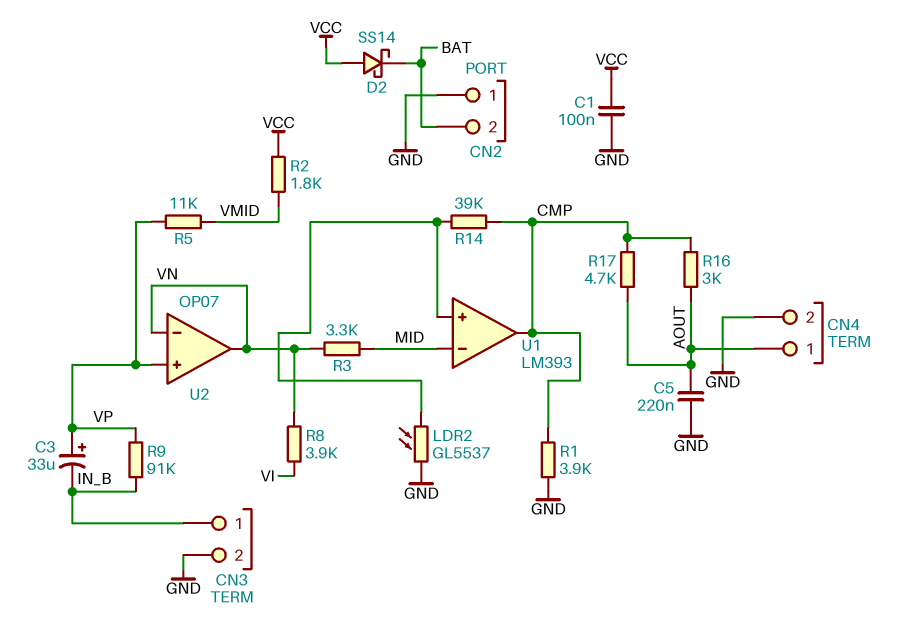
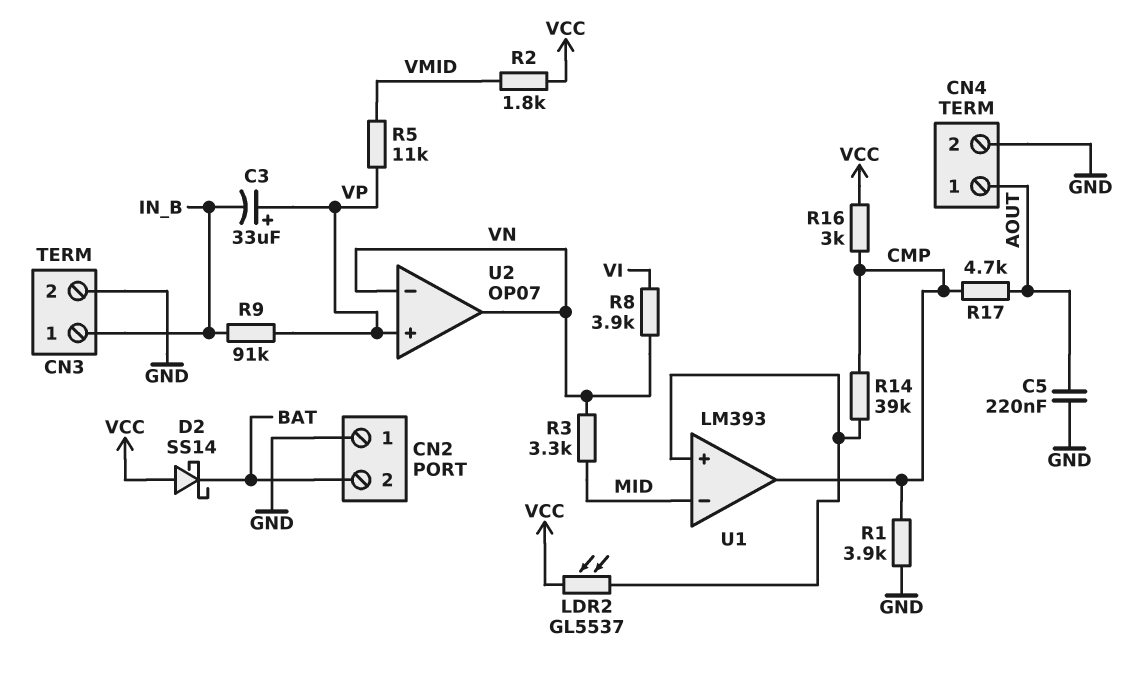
C1: 100nF (GND, VCC) -> none
LDR2: GL5537 (GND, U1/in+) -> GL5537 (U1/in+, VCC)
R16: 3k (AOUT, CMP) -> 3k (CMP, VCC)

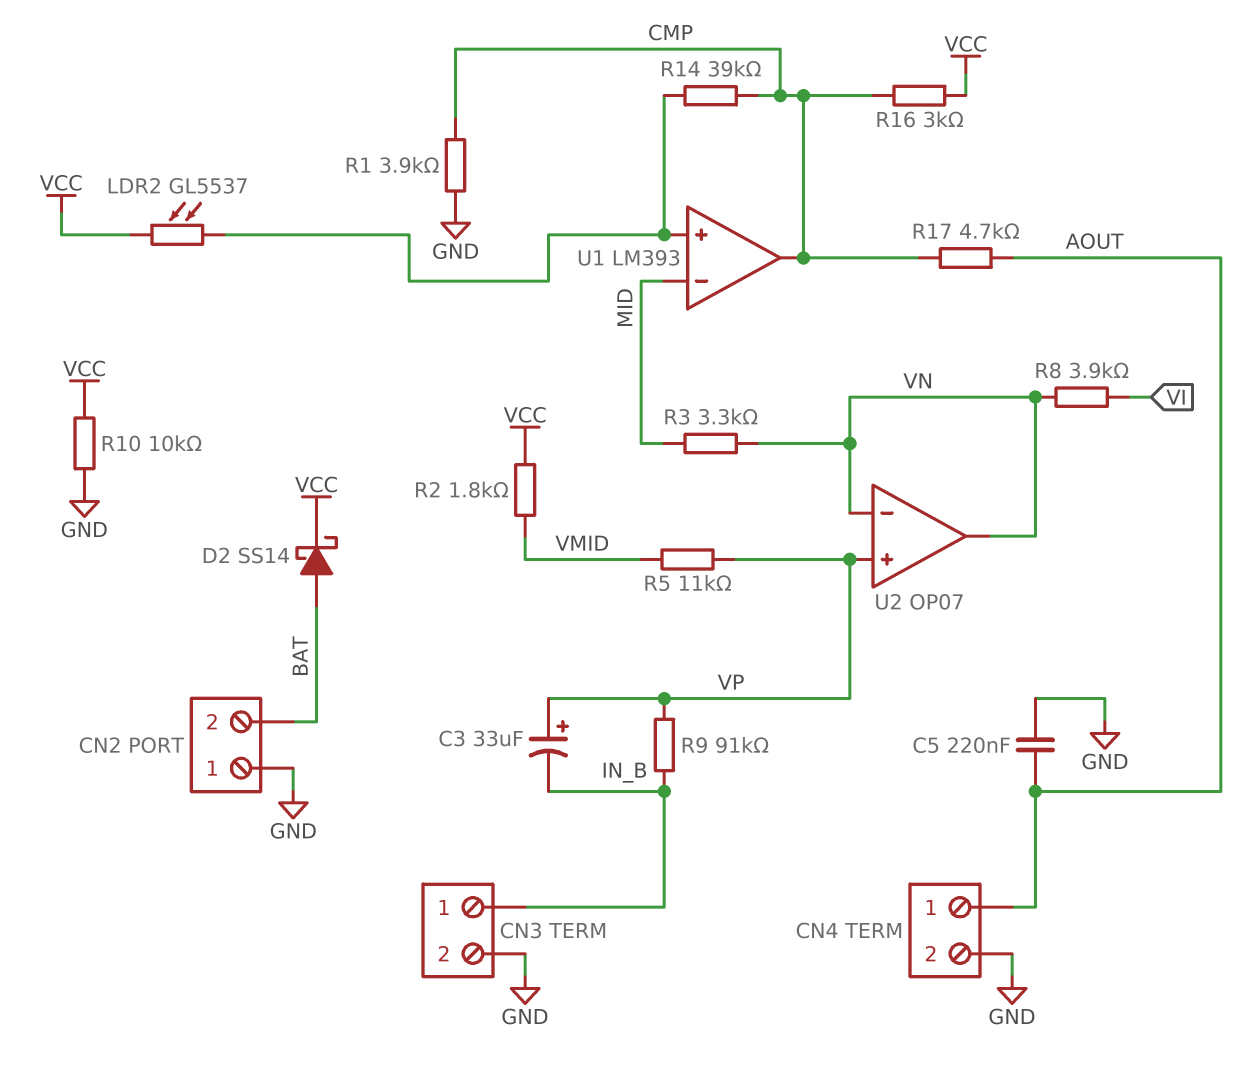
D2: schottky SS14 (A VCC, K BAT) -> schottky SS14 (A BAT, K VCC)
R10: none -> 10k (GND, VCC)

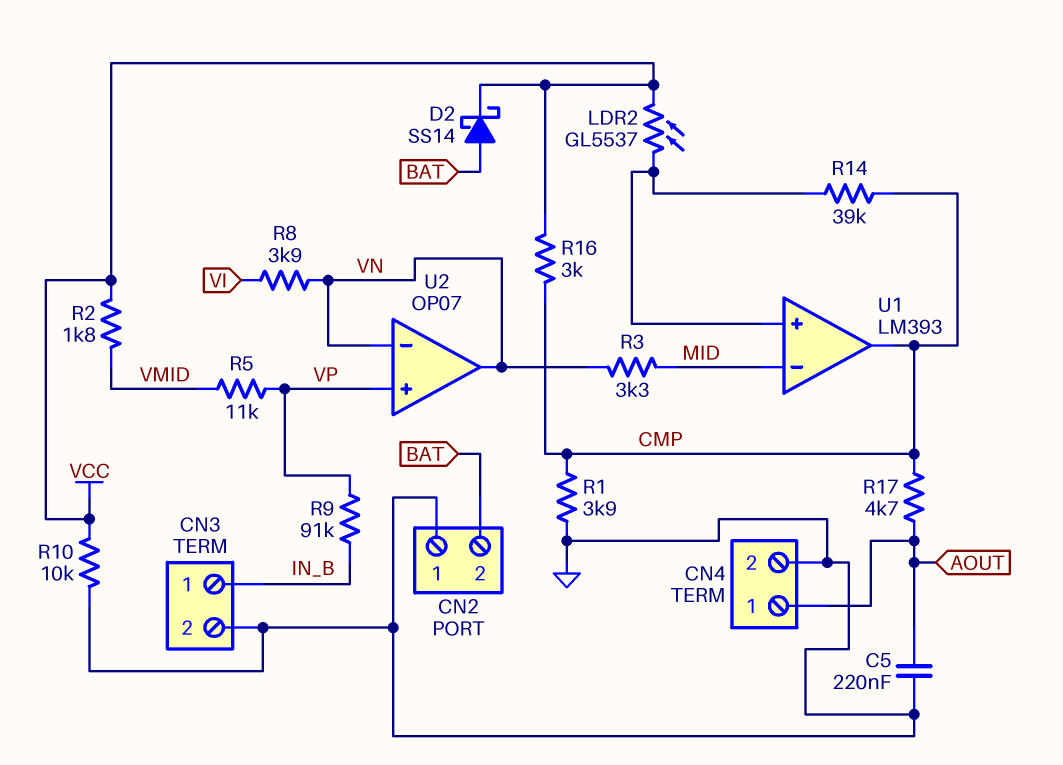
C3: 33uF (plus VP, minus IN_B) -> none

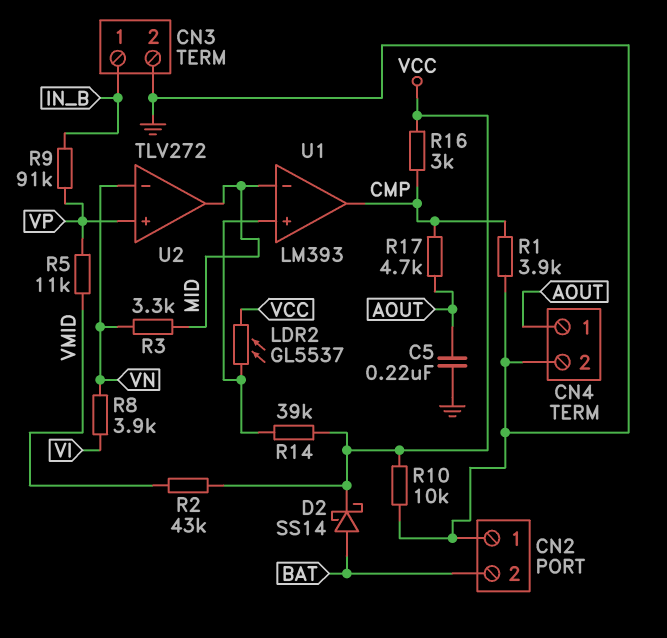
R2: 1.8k (VCC, VMID) -> 43k (VCC, VMID)
R14: 39k (CMP, U1/in+) -> 39k (U1/in+, VCC)
U2: OP07 -> TLV272
U2 pin out: VN -> MID

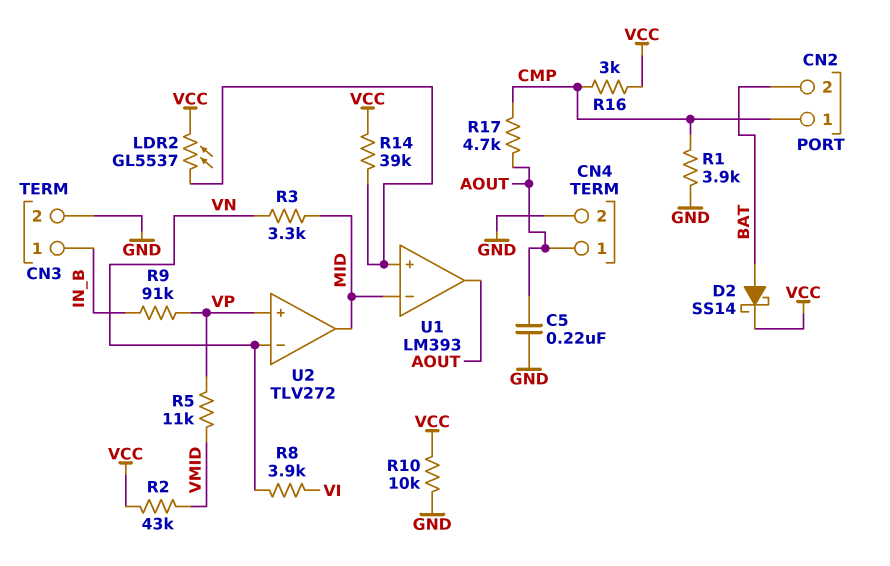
CN2 pin 1: GND -> CMP
U1 pin out: CMP -> AOUT

